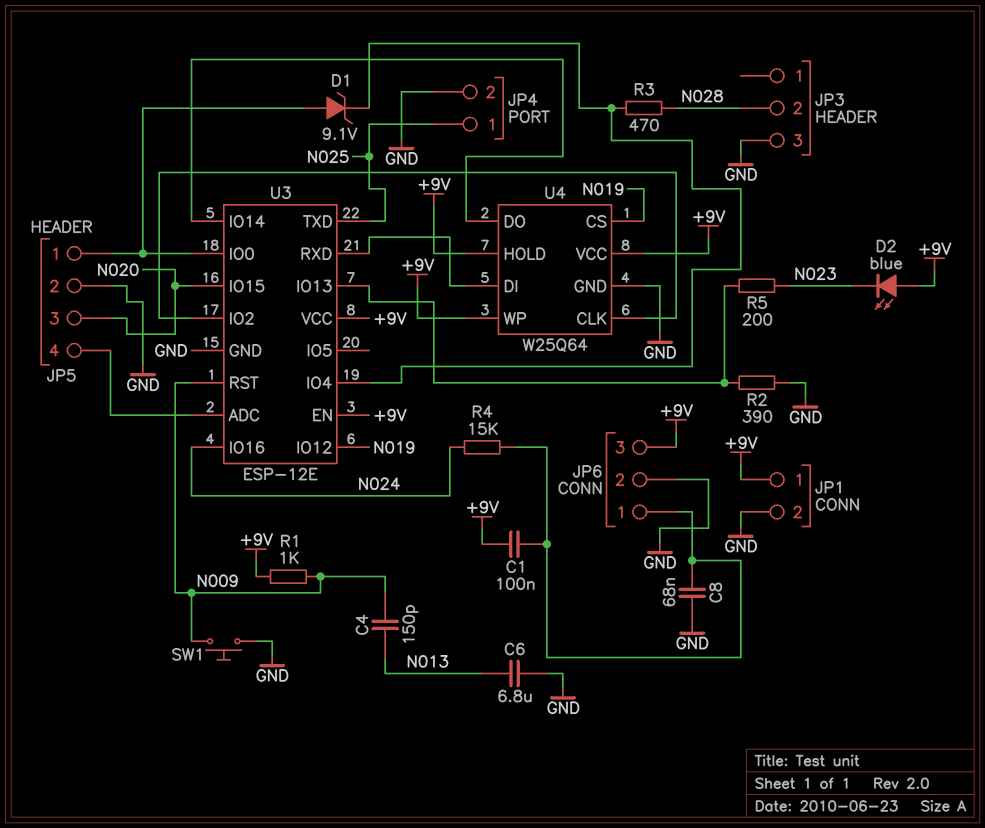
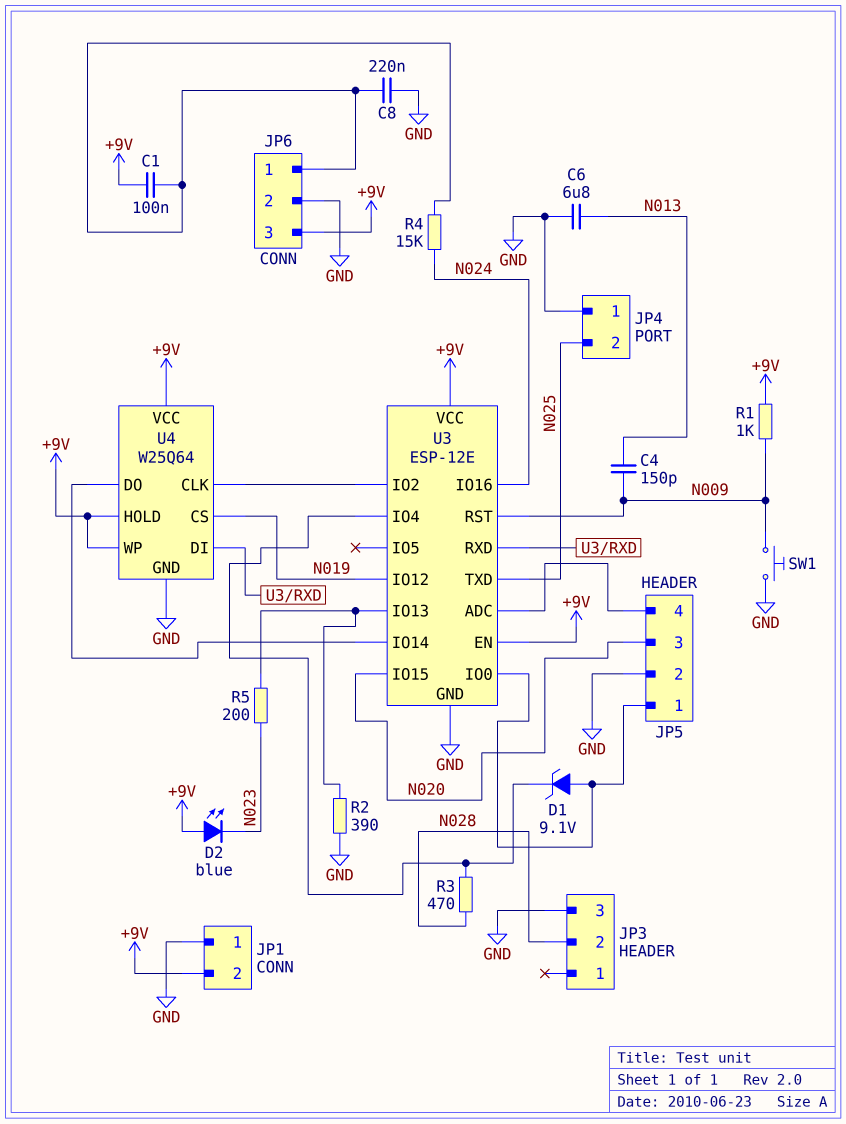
C8: 68nF (GND, JP6/1) -> 220nF (GND, JP6/1)
JP1 pin 1: +9V -> GND
JP1 pin 2: GND -> +9V
JP4 pin 1: N025 -> GND
JP4 pin 2: GND -> N025

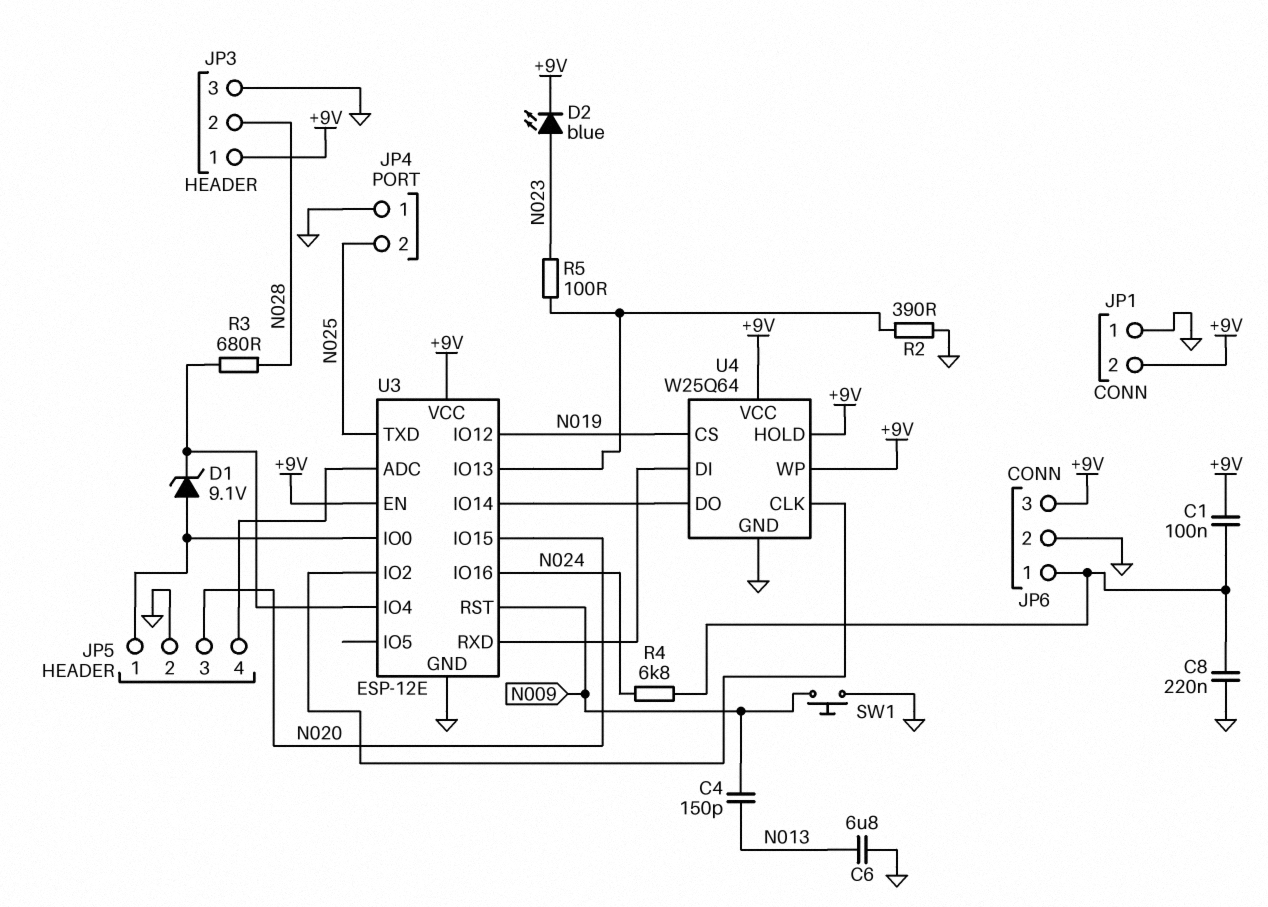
D2: LED blue (A +9V, K N023) -> LED blue (A N023, K +9V)
JP3 pin 1: none -> +9V
R1: 1k (+9V, N009) -> none
R3: 470 (N028, U3/IO4) -> 680 (N028, U3/IO4)
R4: 15k (JP6/1, N024) -> 6.8k (JP6/1, N024)
R5: 200 (N023, U3/IO13) -> 100 (N023, U3/IO13)

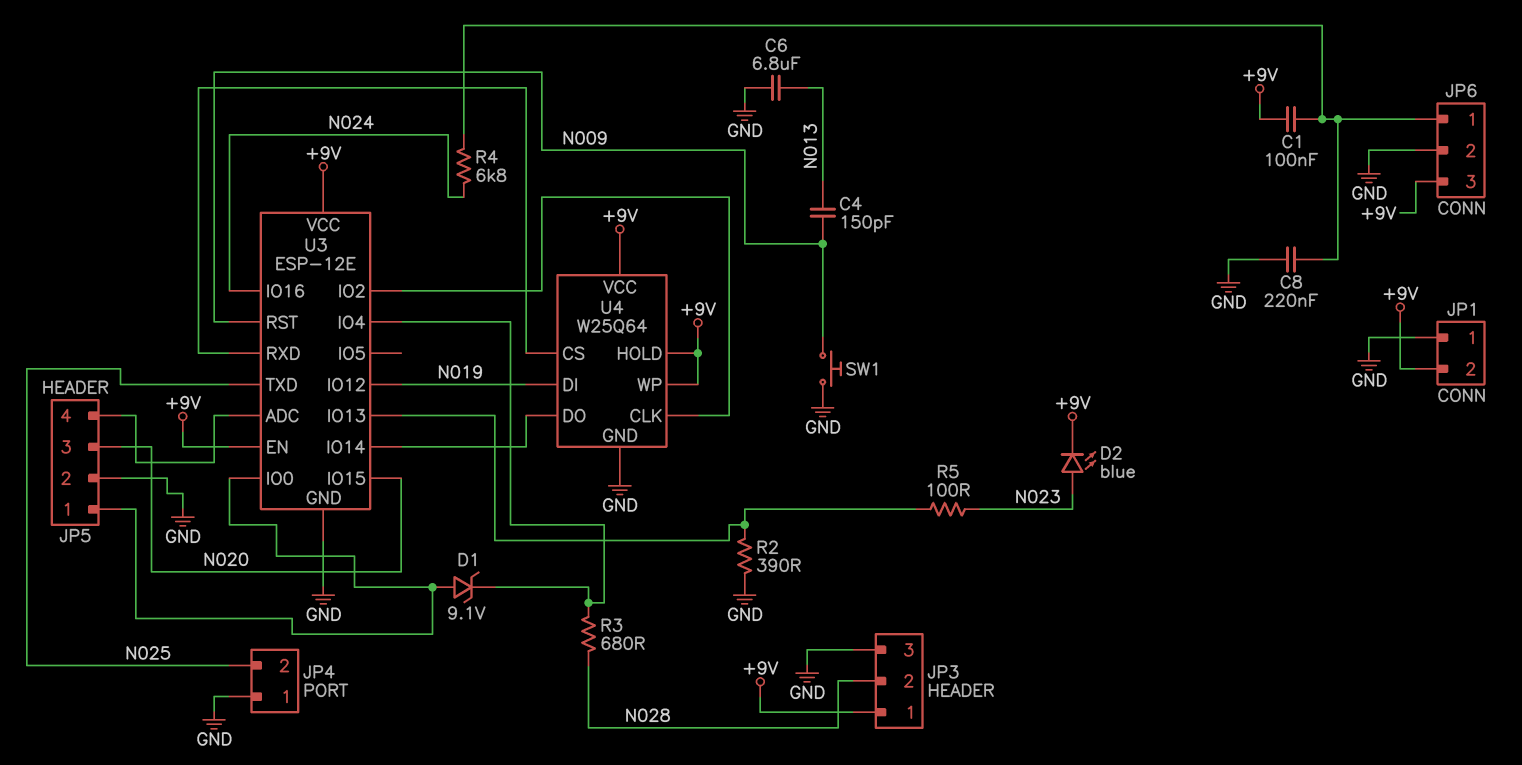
U4 pin CS: N019 -> U3/RXD
U4 pin DI: U3/RXD -> N019

